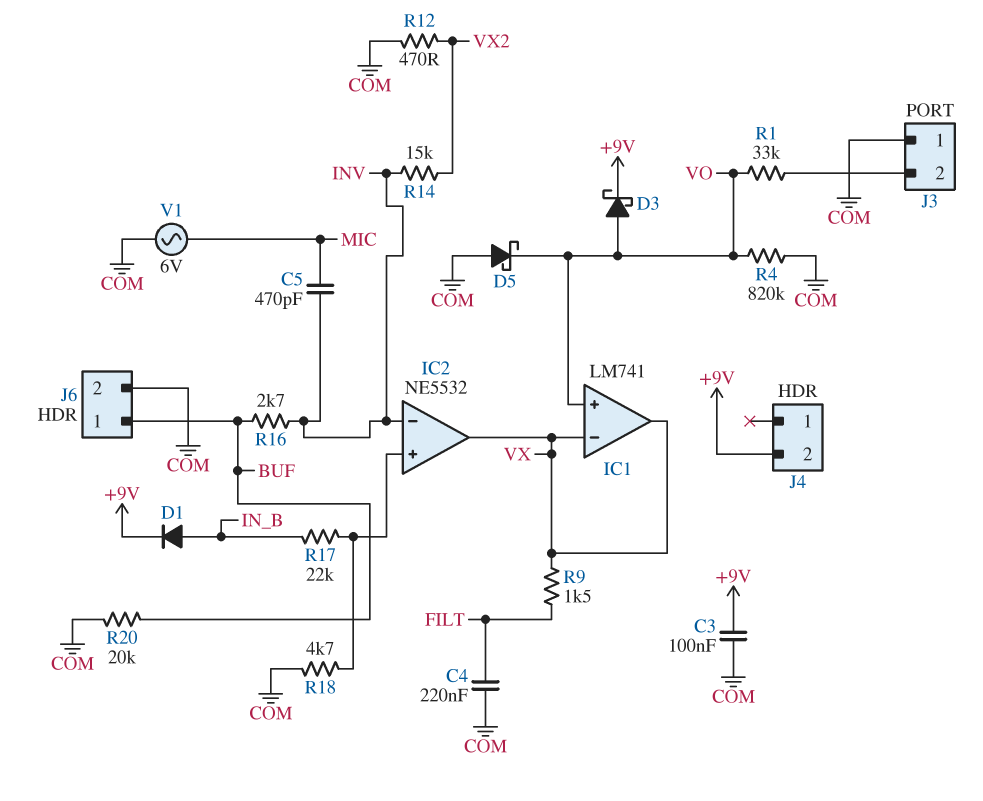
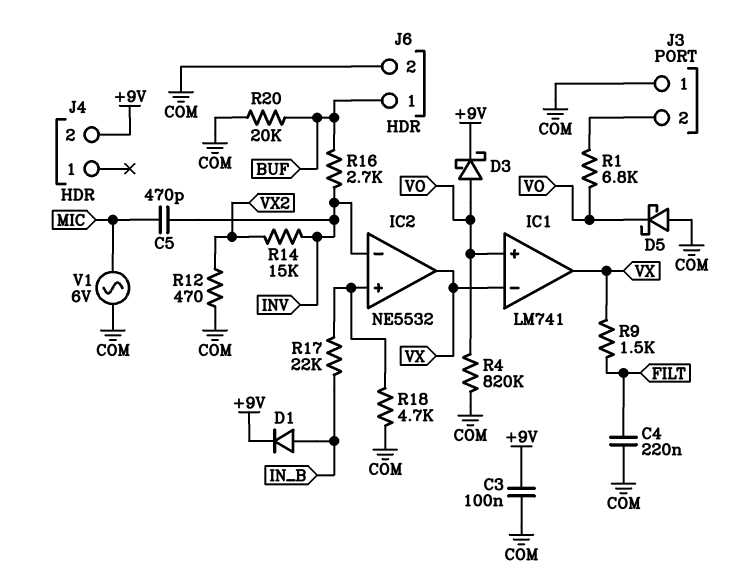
R1: 33k (J3/2, VO) -> 6.8k (J3/2, VO)

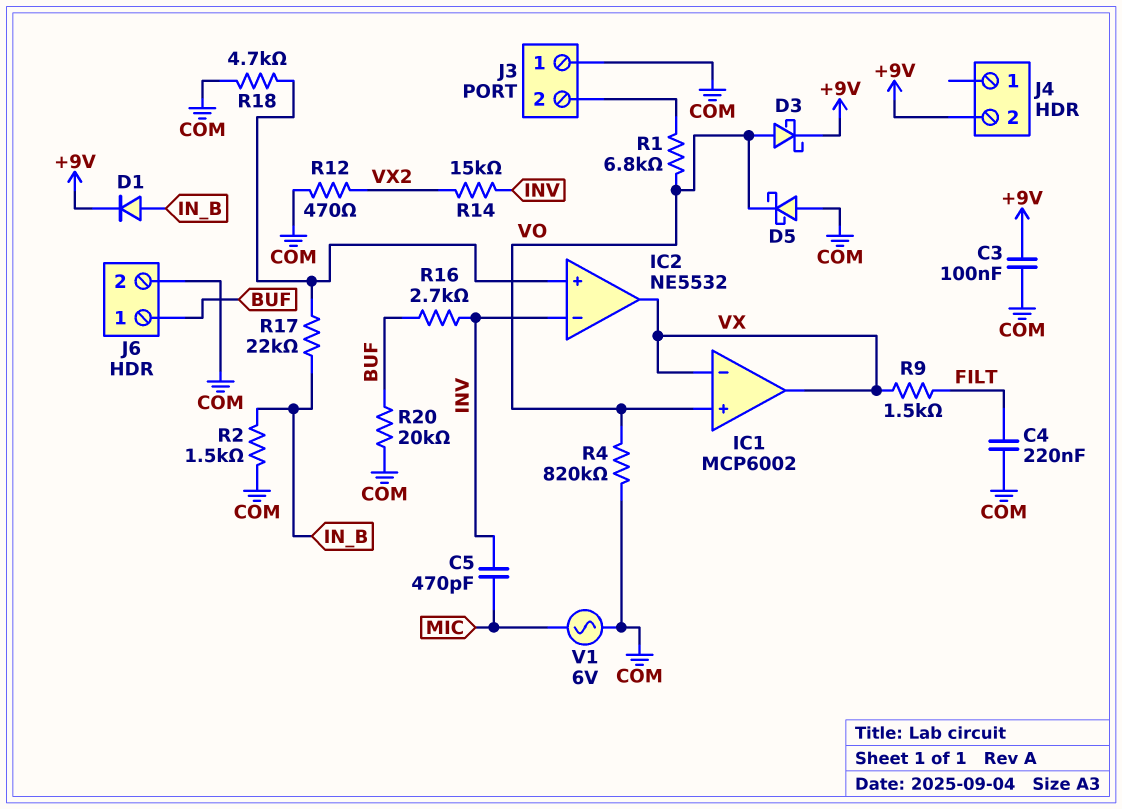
IC1: LM741 -> MCP6002
R2: none -> 1.5k (COM, IN_B)

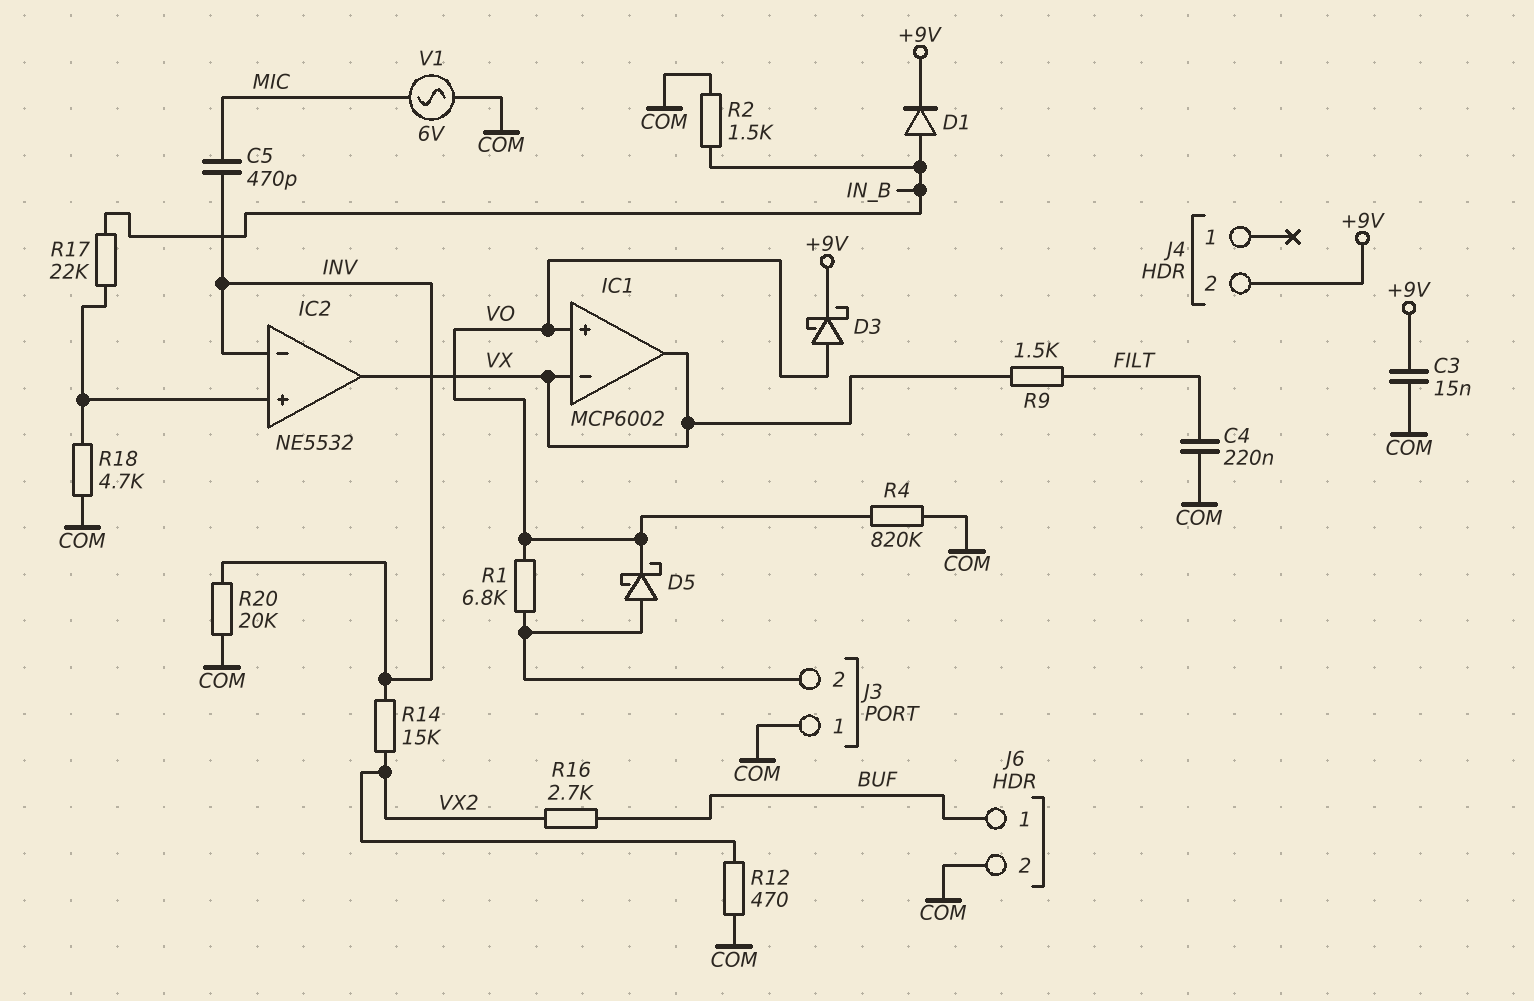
C3: 100nF (+9V, COM) -> 15nF (+9V, COM)
D5: schottky (A COM, K VO) -> schottky (A J3/2, K VO)
R16: 2.7k (BUF, INV) -> 2.7k (BUF, VX2)
R20: 20k (BUF, COM) -> 20k (COM, INV)

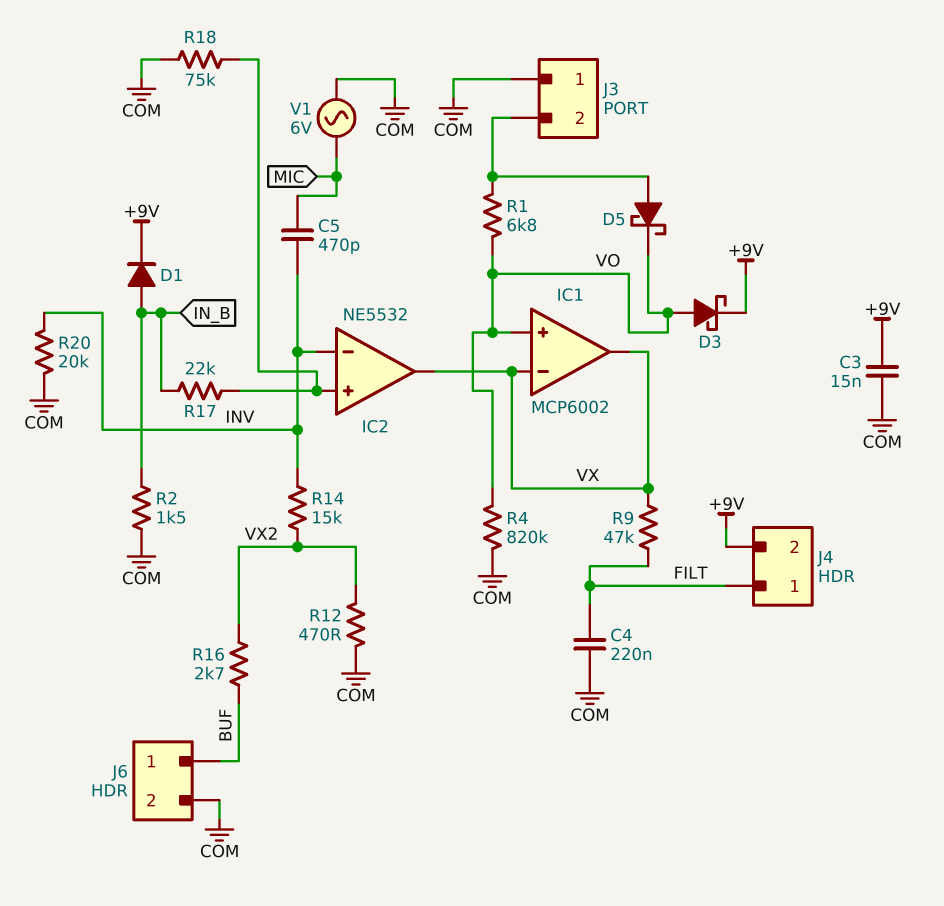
J4 pin 1: none -> FILT
R9: 1.5k (FILT, VX) -> 47k (FILT, VX)
R18: 4.7k (COM, IC2/in+) -> 75k (COM, IC2/in+)

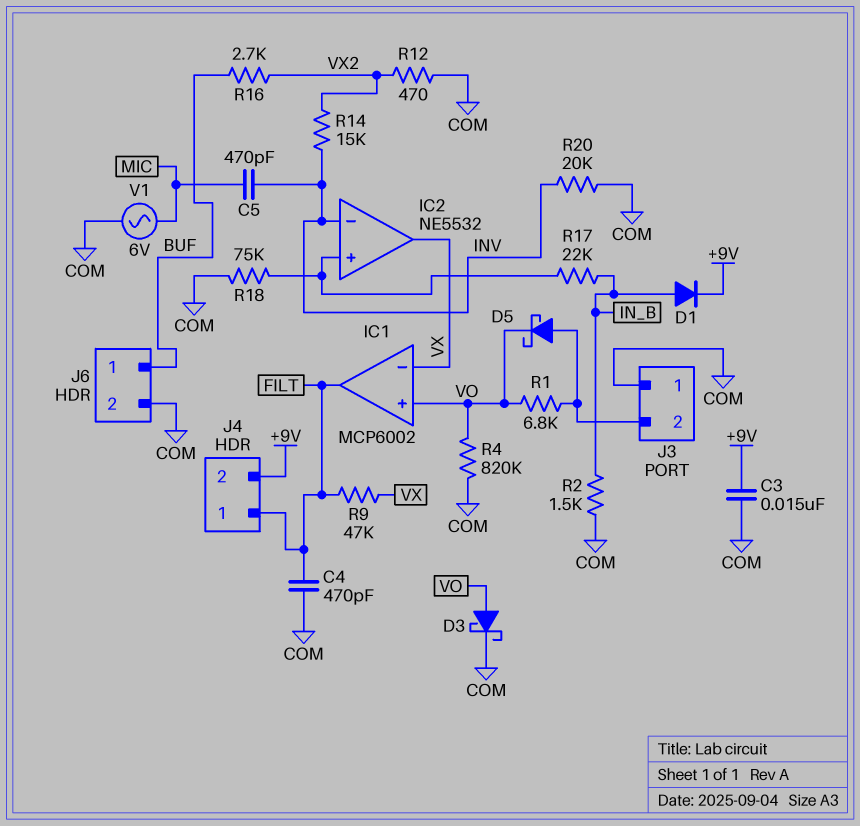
C4: 220nF (COM, FILT) -> 470pF (COM, FILT)
D3: schottky (A VO, K +9V) -> schottky (A VO, K COM)
IC1 pin out: VX -> FILT

